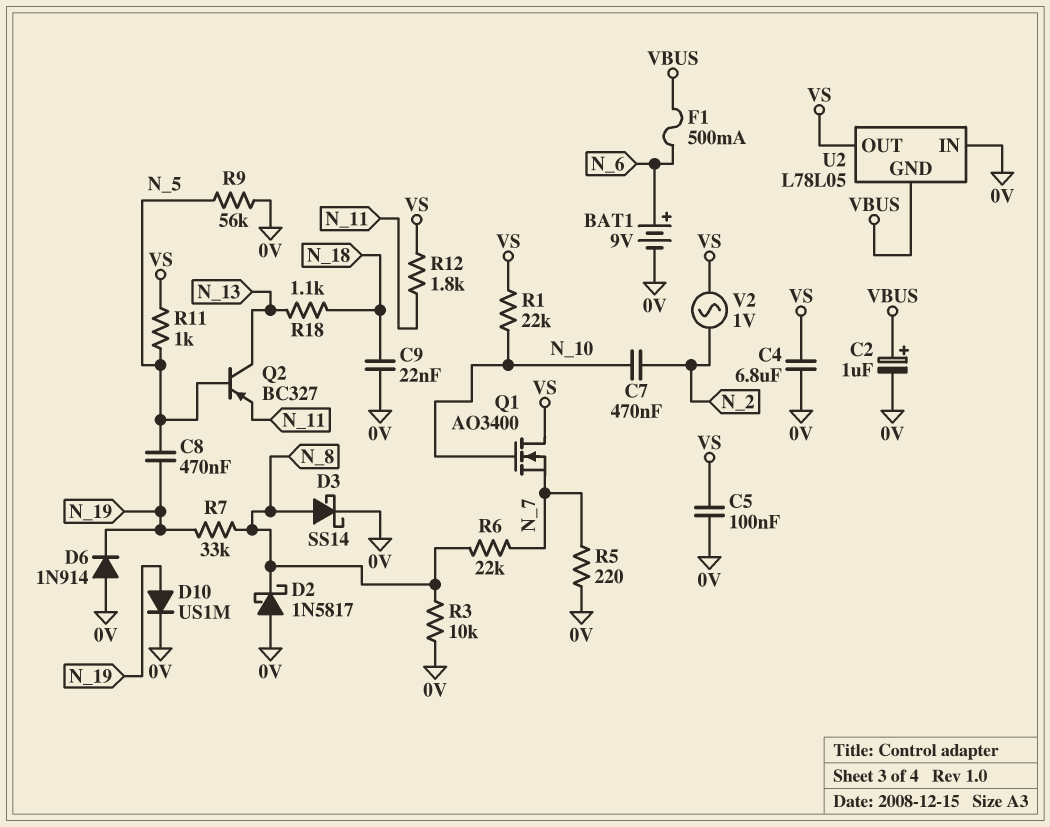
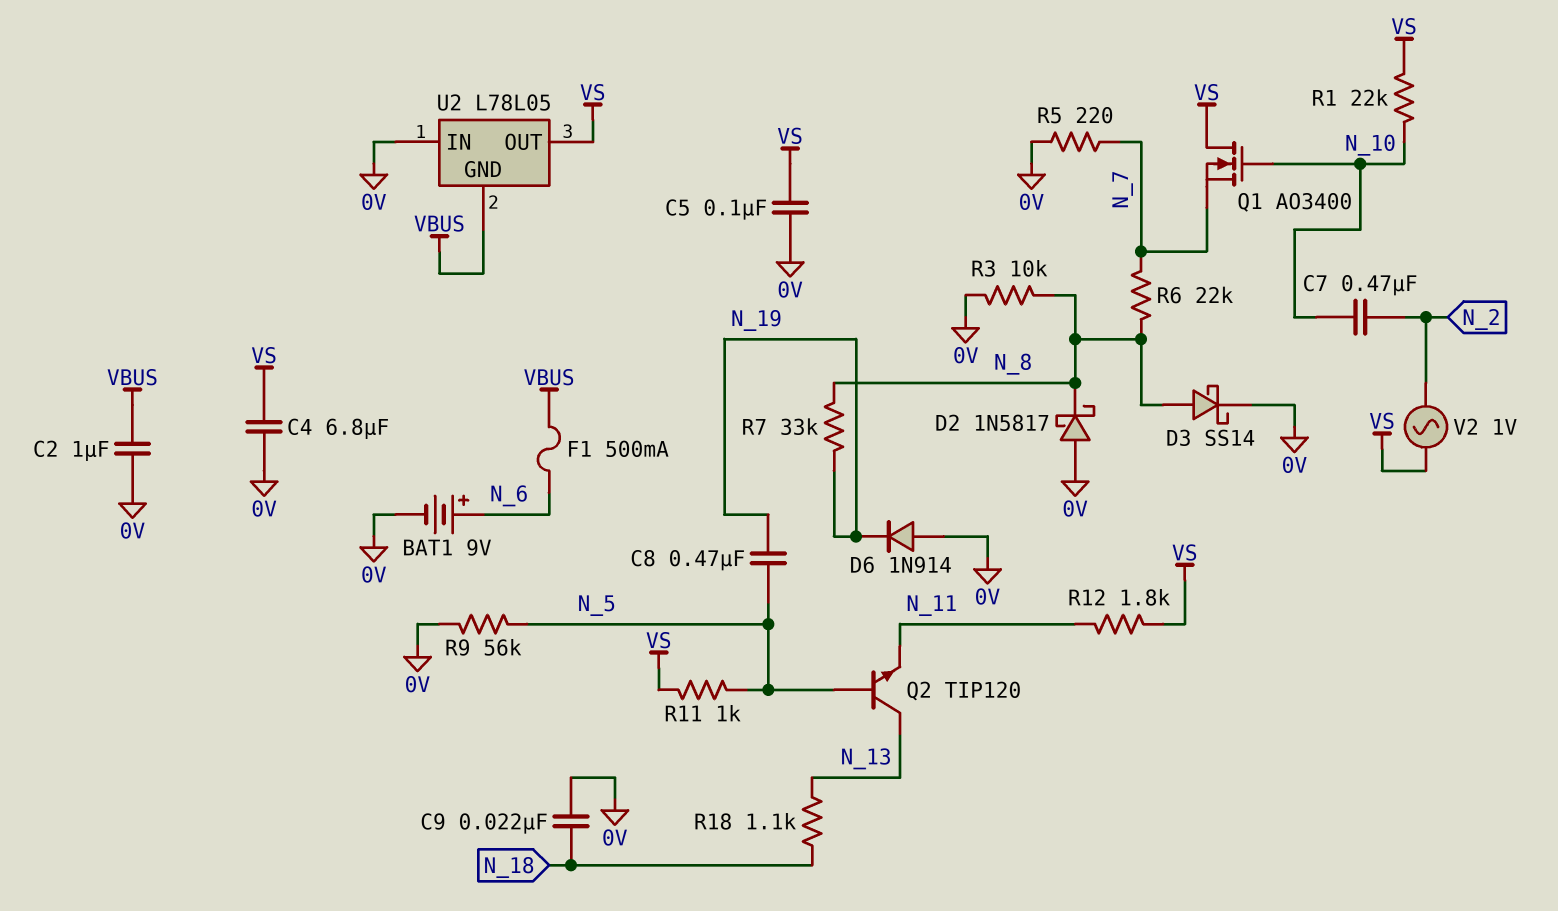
C2: 1uF (plus VBUS, minus 0V) -> 1uF (0V, VBUS)
D10: diode US1M (A N_19, K 0V) -> none
Q2: PNP BC327 (B N_5, C N_13, E N_11) -> NPN TIP120 (B N_5, C N_13, E N_11)

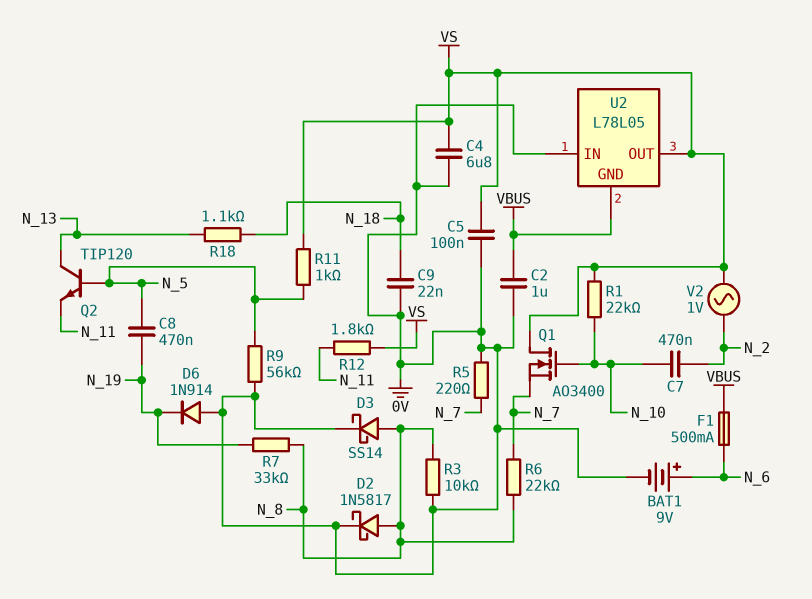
D2: schottky 1N5817 (A 0V, K N_8) -> schottky 1N5817 (A N_8, K 0V)

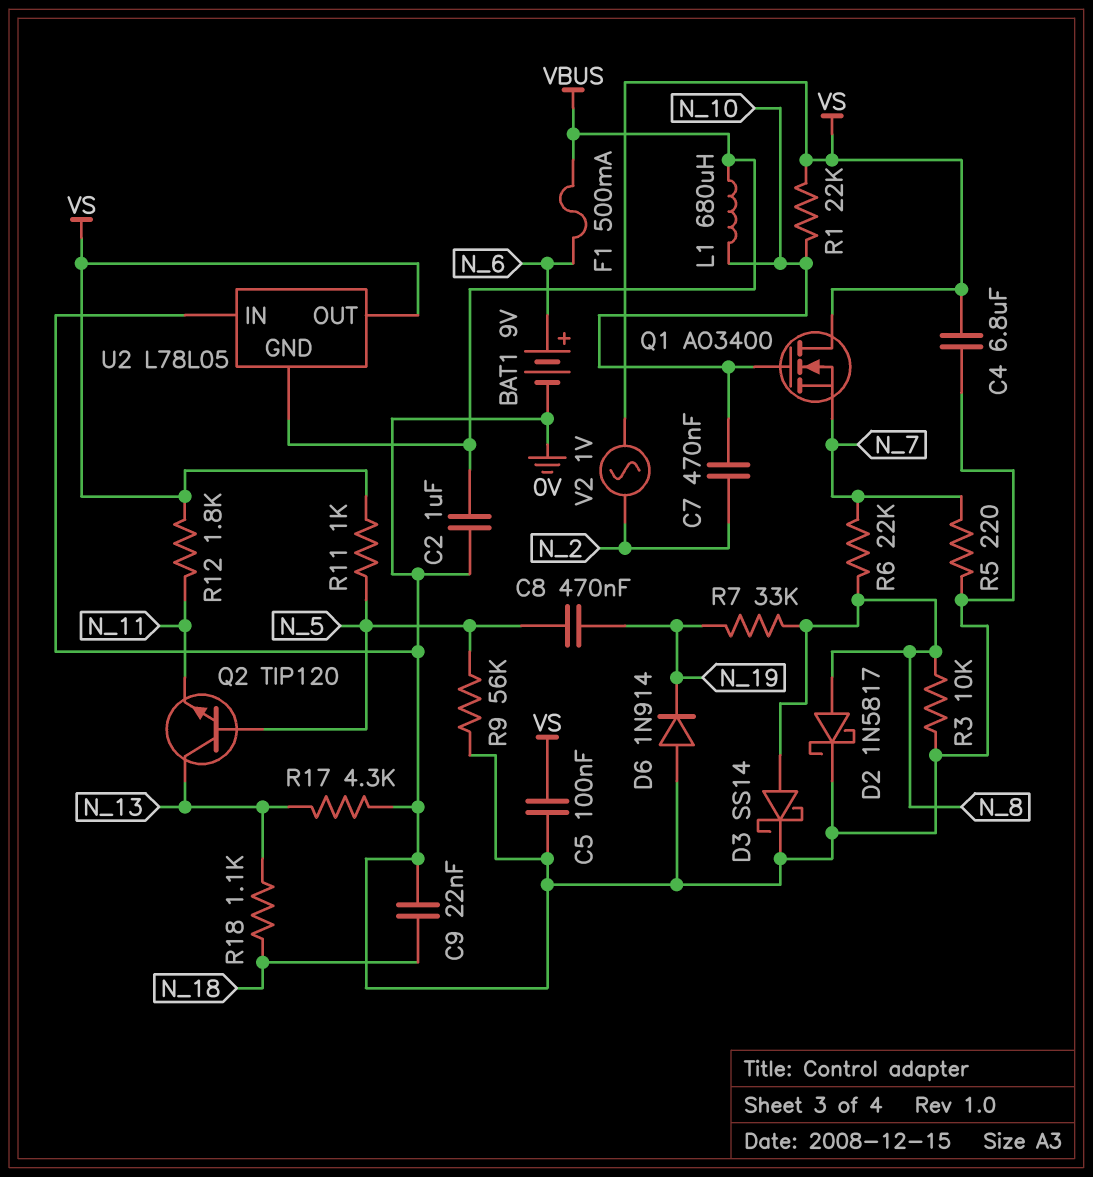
L1: none -> 680uH (N_10, VBUS)
R17: none -> 4.3k (0V, N_13)

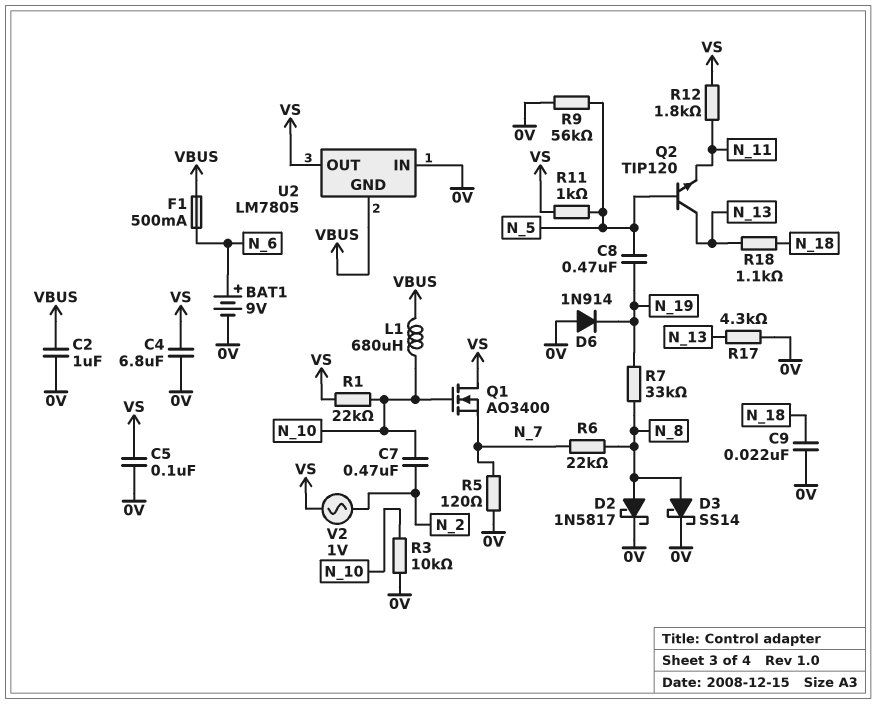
R3: 10k (0V, N_8) -> 10k (0V, N_10)
R5: 220 (0V, N_7) -> 120 (0V, N_7)
U2: L78L05 -> LM7805

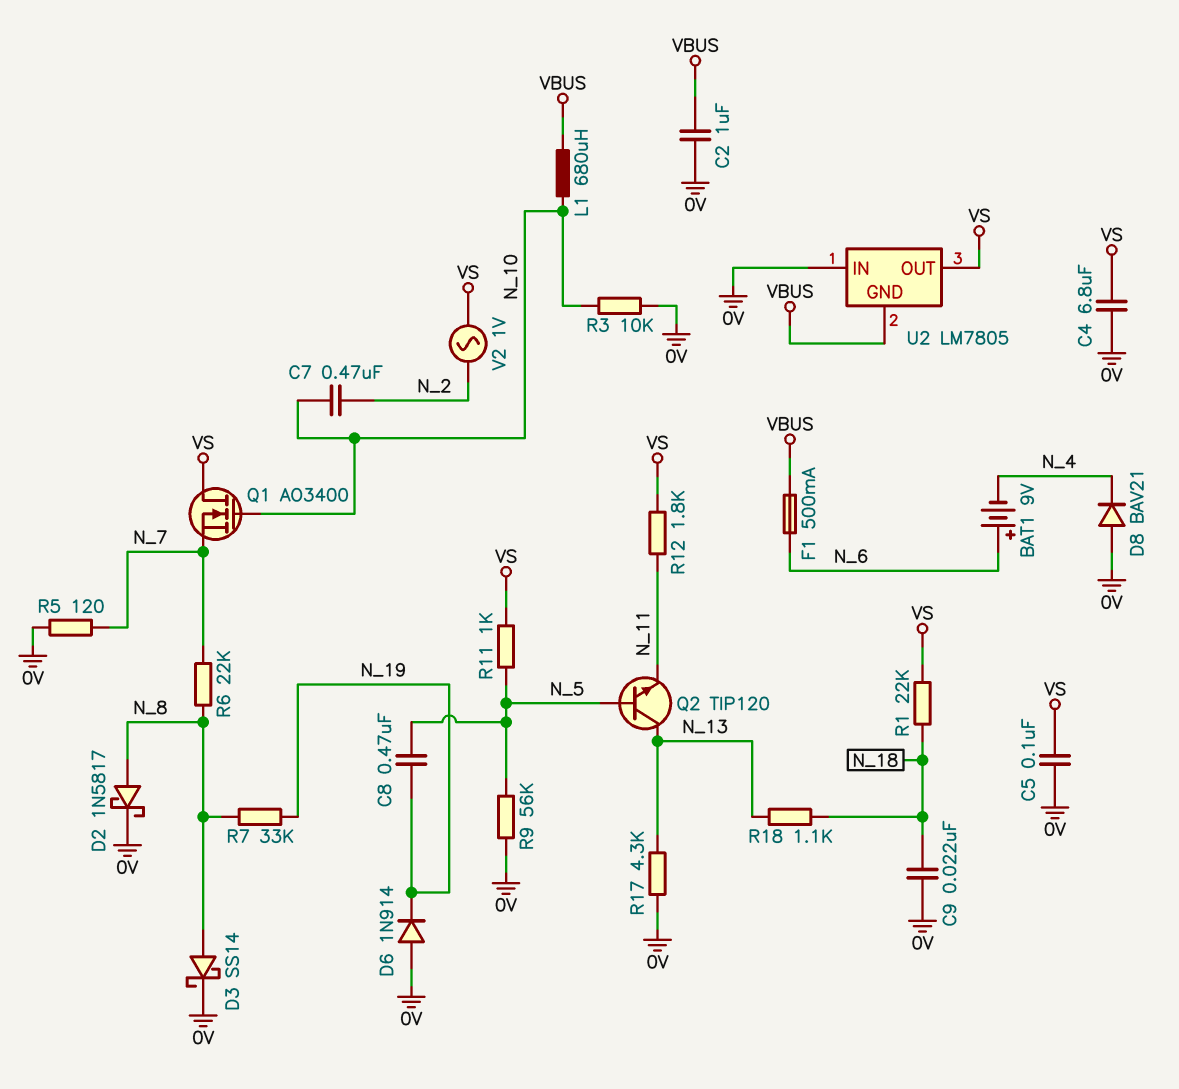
BAT1: 9V (plus N_6, minus 0V) -> 9V (plus N_6, minus N_4)
D8: none -> diode BAV21 (A 0V, K N_4)
R1: 22k (N_10, VS) -> 22k (N_18, VS)

